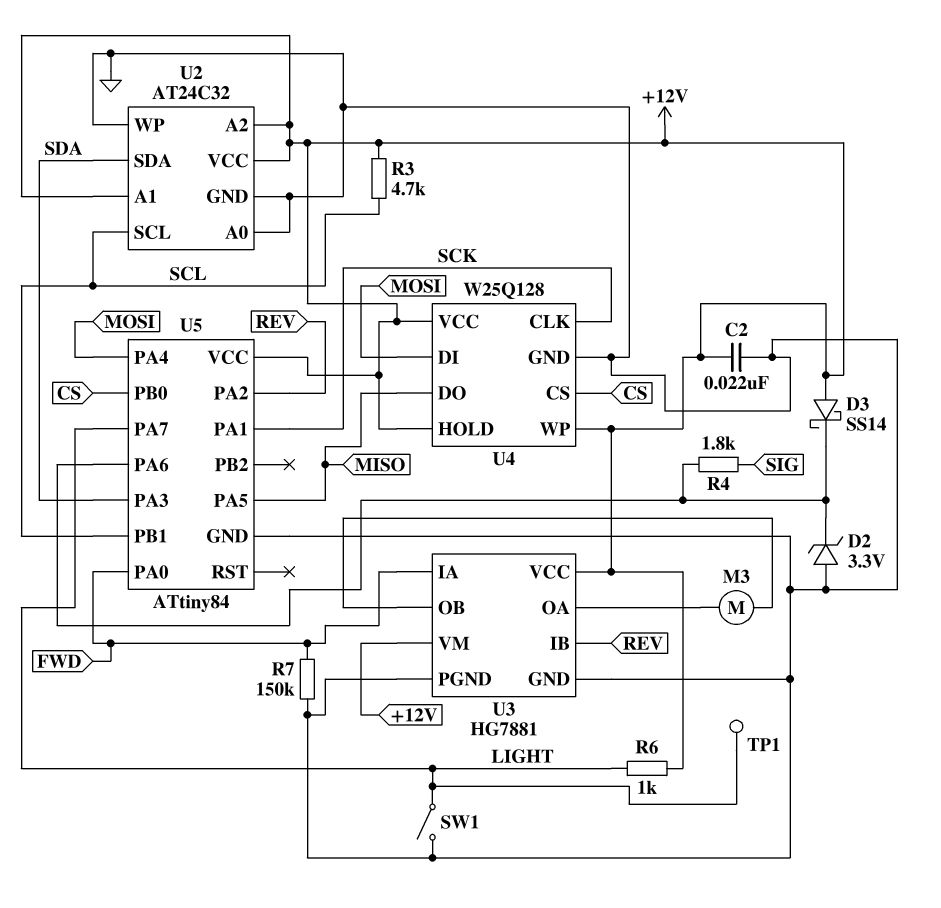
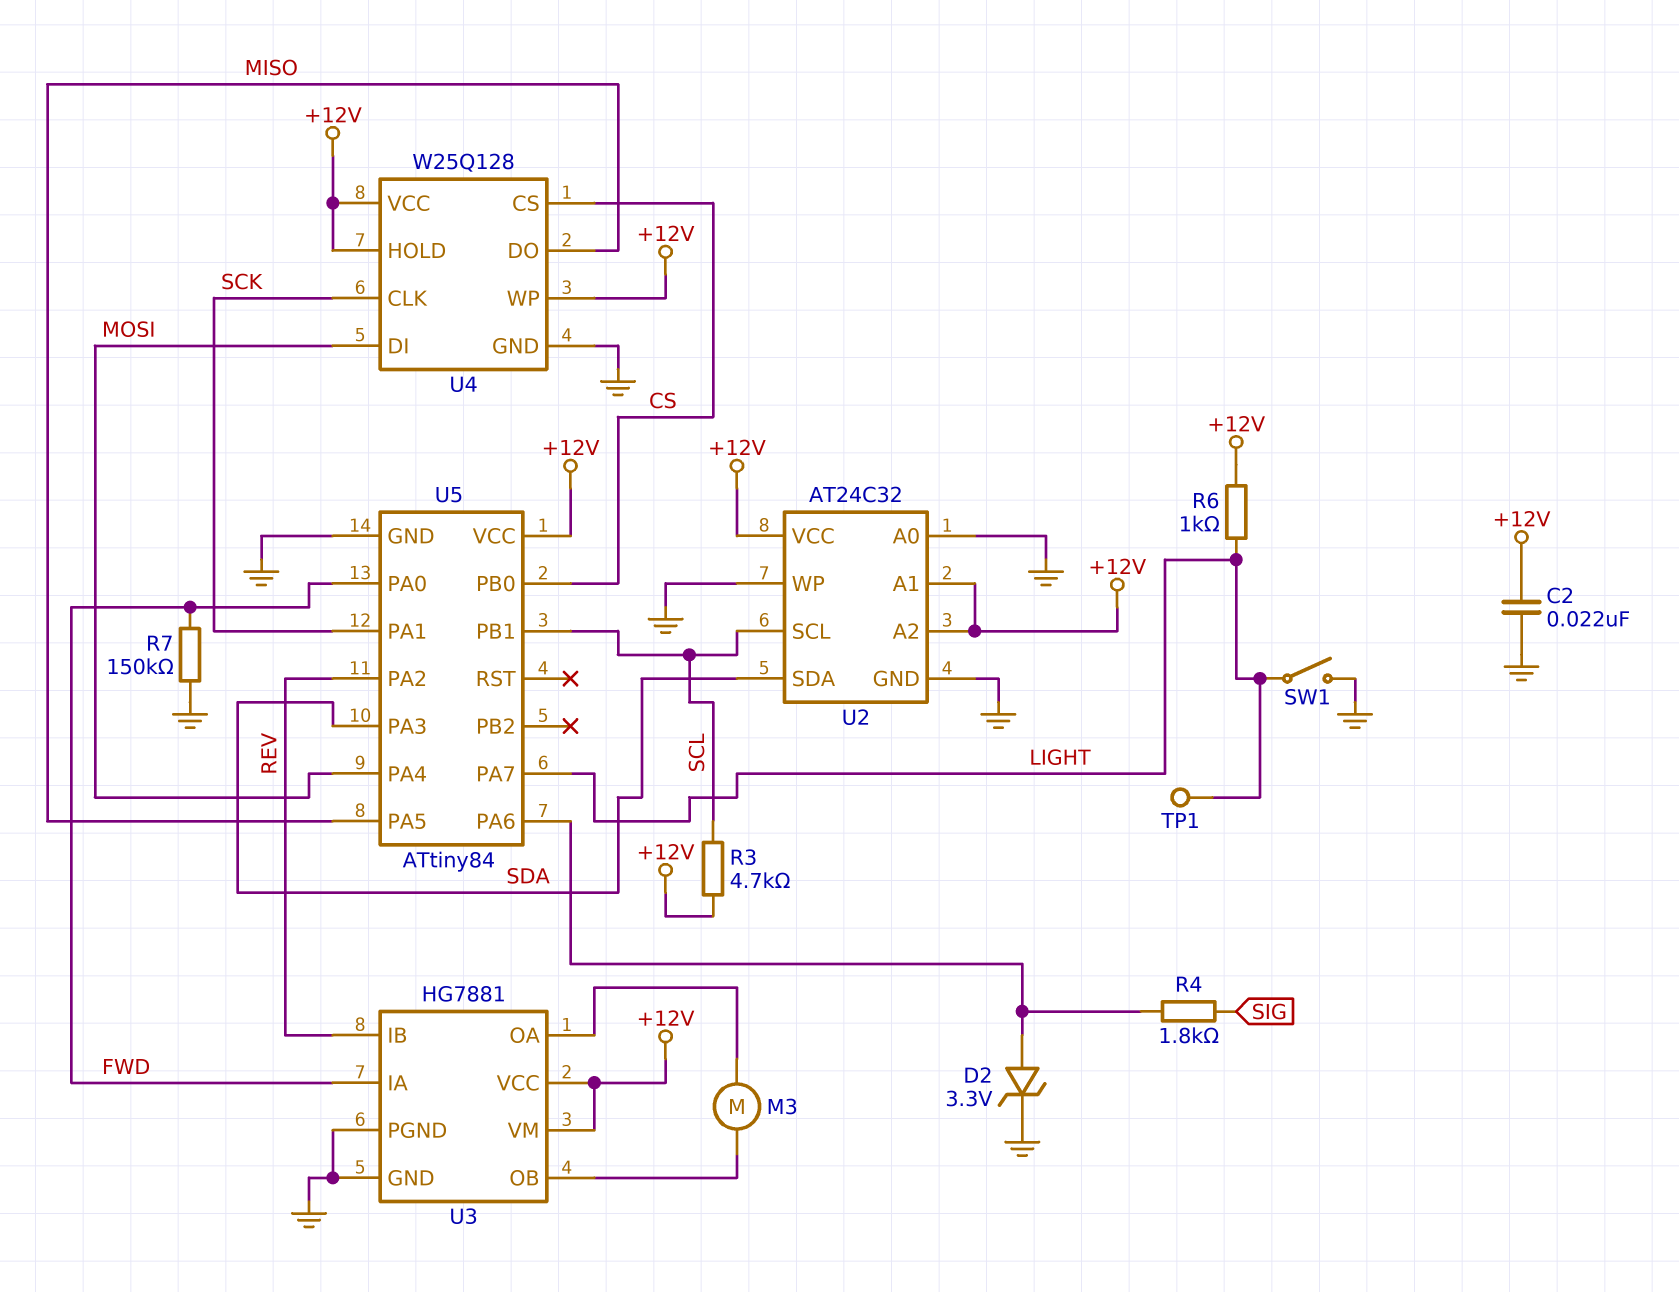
D2: zener 3.3V (A GND, K U5/PA6) -> zener 3.3V (A U5/PA6, K GND)
D3: schottky SS14 (A +12V, K U5/PA6) -> none

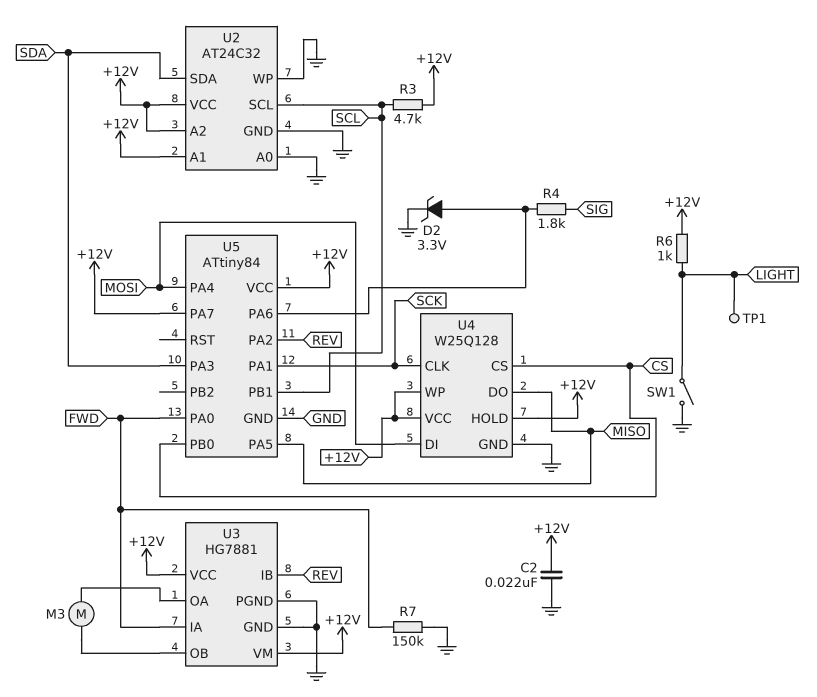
U5 pin PA7: LIGHT -> +12V

